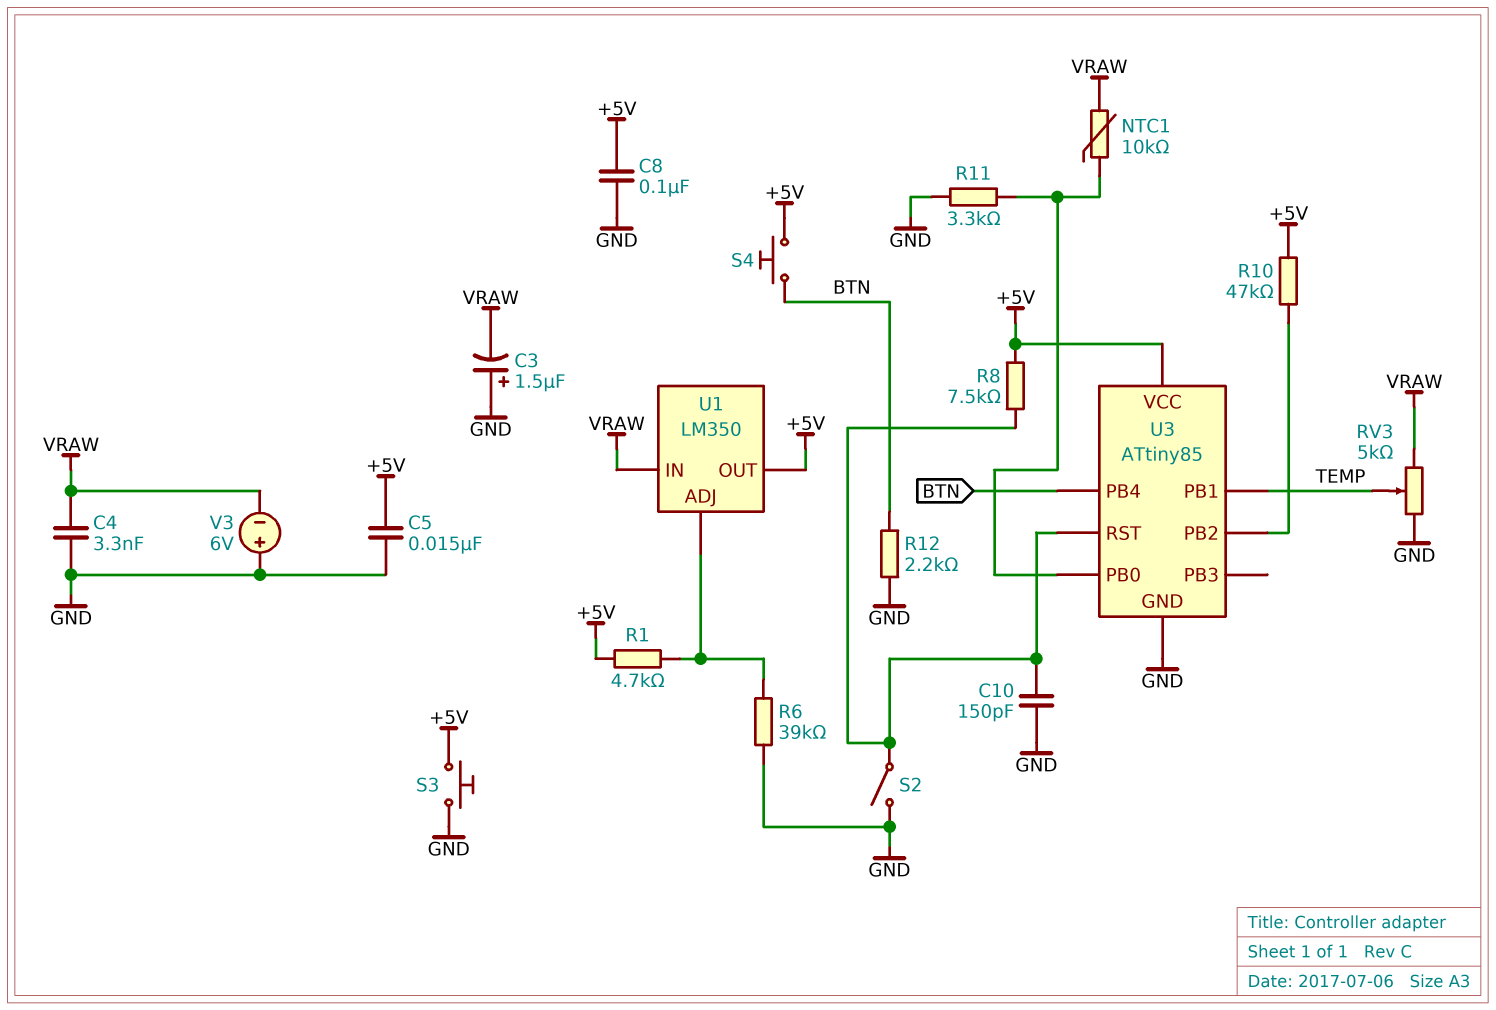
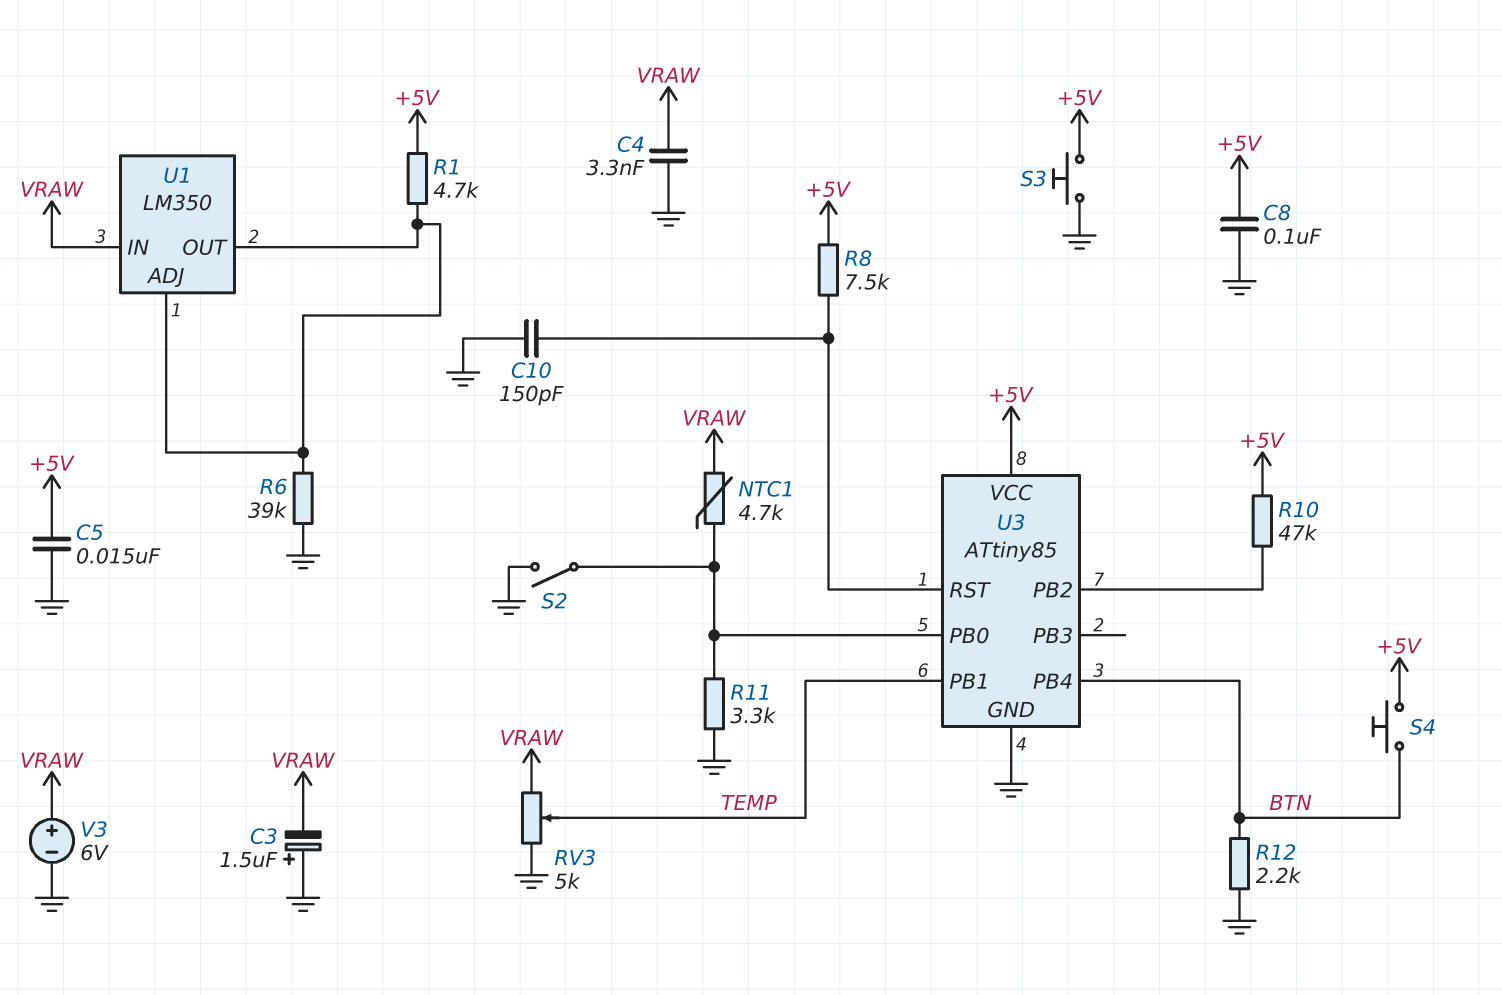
NTC1: 10k (U3/PB0, VRAW) -> 4.7k (U3/PB0, VRAW)
S2: switch (GND, U3/RST) -> switch (GND, U3/PB0)
U1 pin OUT: +5V -> U1/ADJ
V3: 6V (plus GND, minus VRAW) -> 6V (plus VRAW, minus GND)

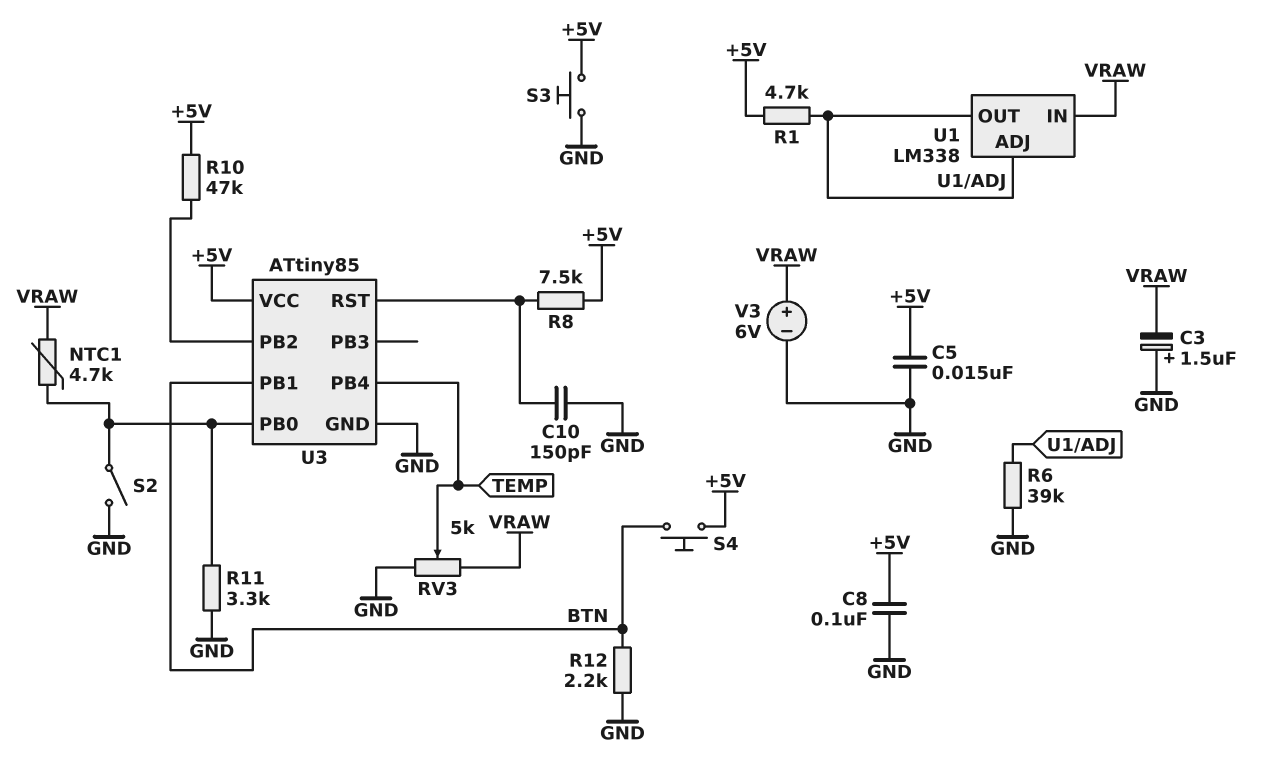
C4: 3.3nF (GND, VRAW) -> none
U1: LM350 -> LM338
U3 pin PB1: TEMP -> BTN
U3 pin PB4: BTN -> TEMP

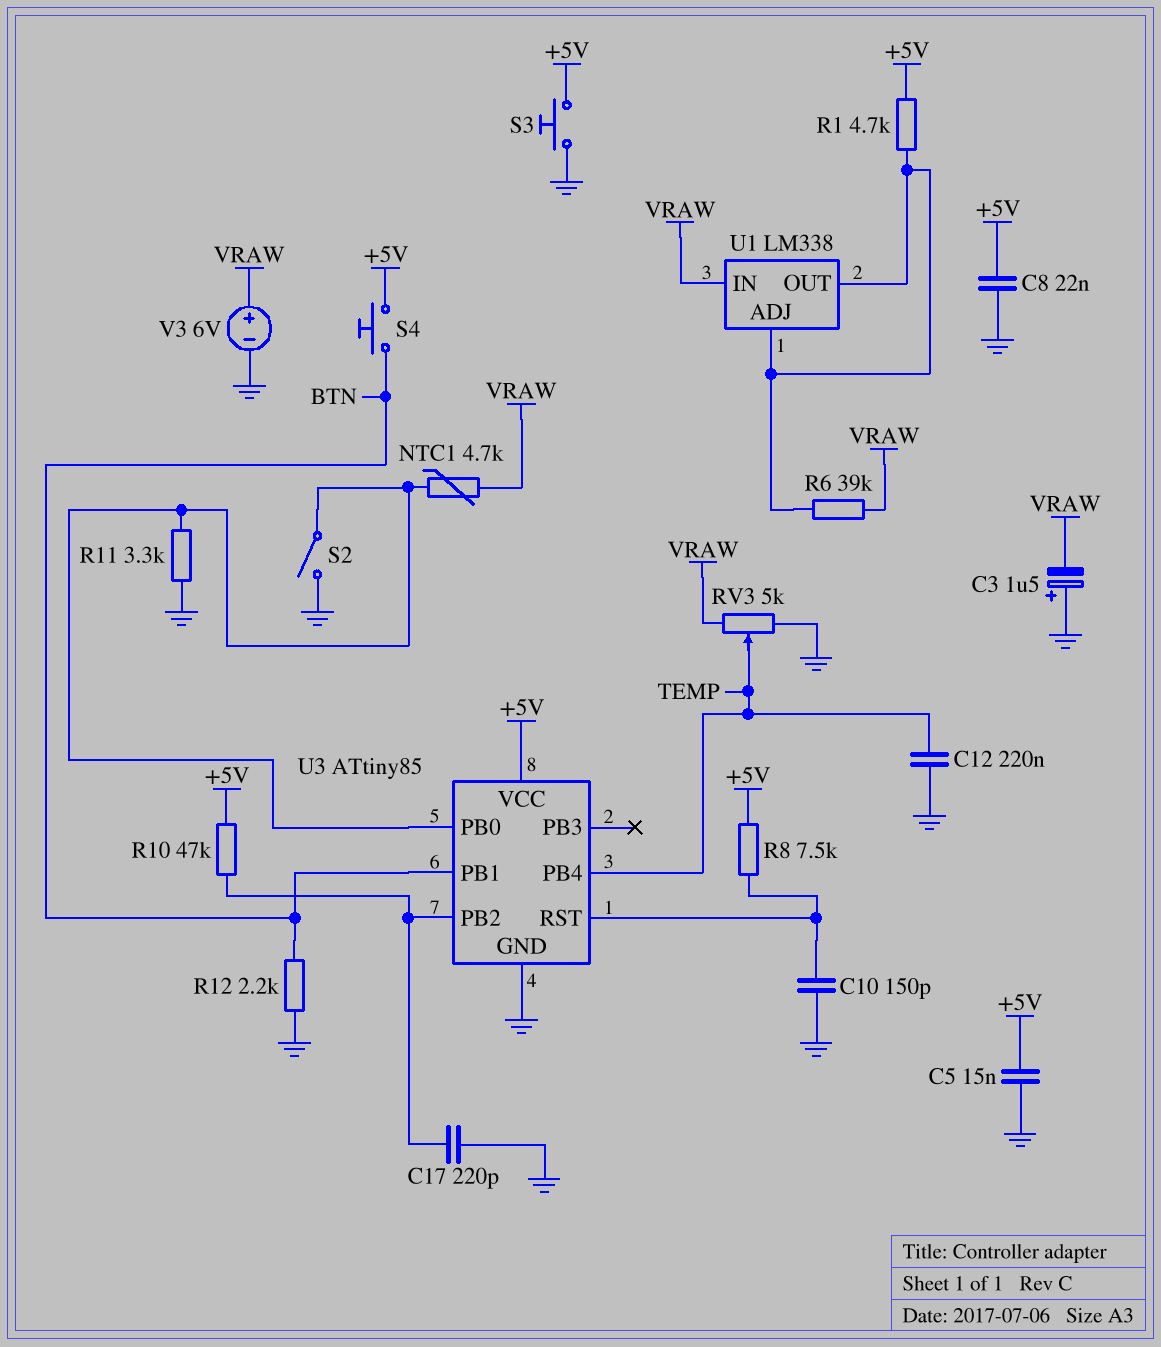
C8: 100nF (+5V, GND) -> 22nF (+5V, GND)
C12: none -> 220nF (GND, TEMP)
C17: none -> 220pF (GND, U3/PB2)
R6: 39k (GND, U1/ADJ) -> 39k (U1/ADJ, VRAW)

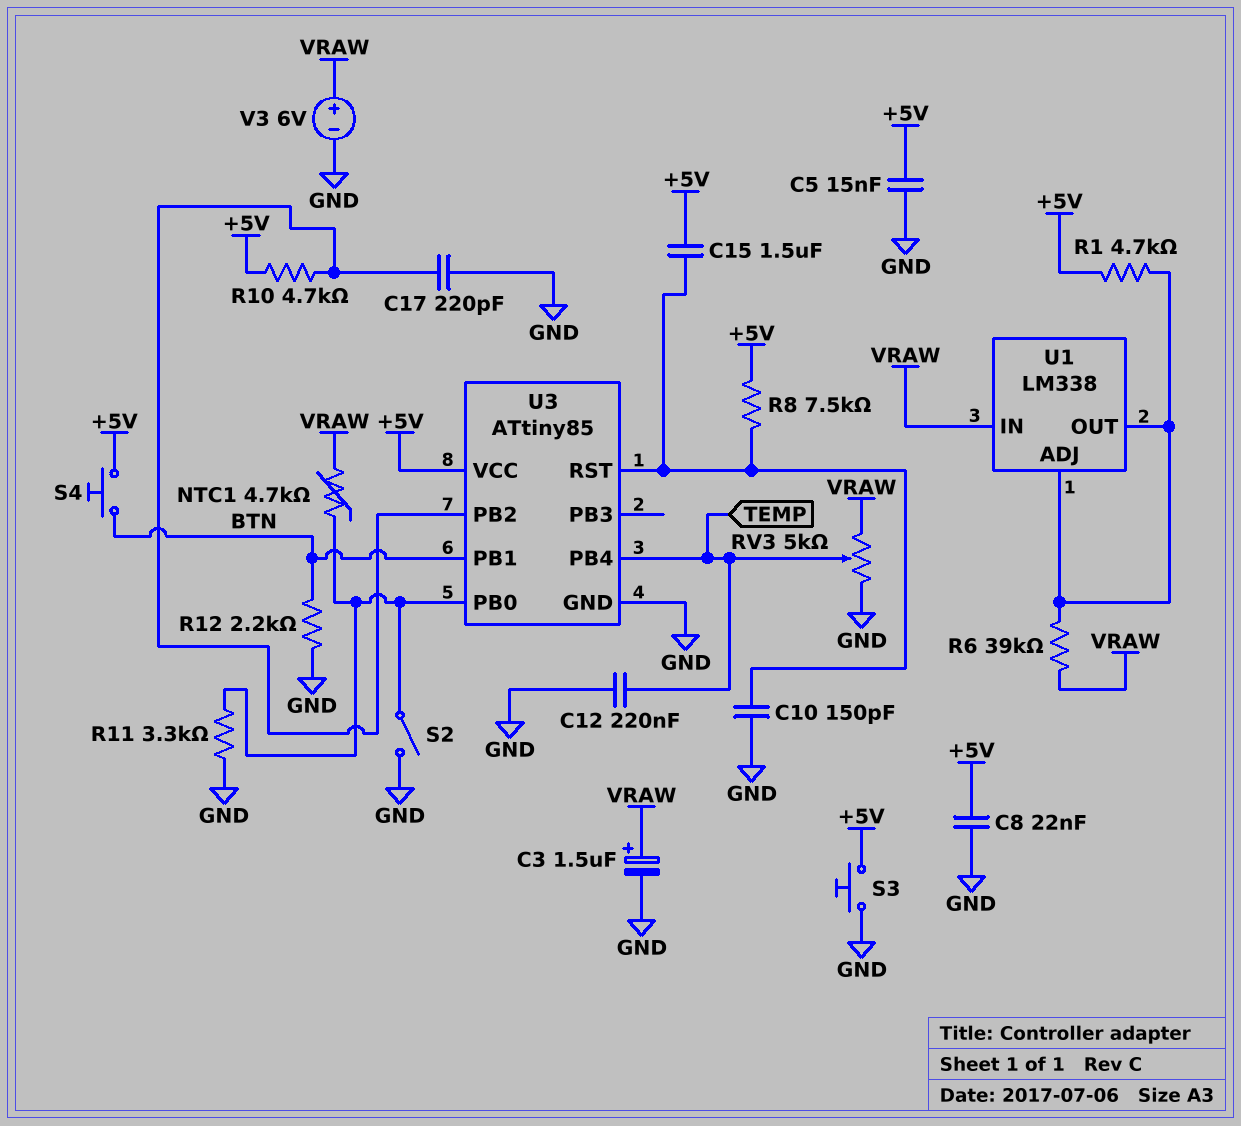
C3: 1.5uF (plus GND, minus VRAW) -> 1.5uF (plus VRAW, minus GND)
C15: none -> 1.5uF (+5V, U3/RST)
R10: 47k (+5V, U3/PB2) -> 4.7k (+5V, U3/PB2)

